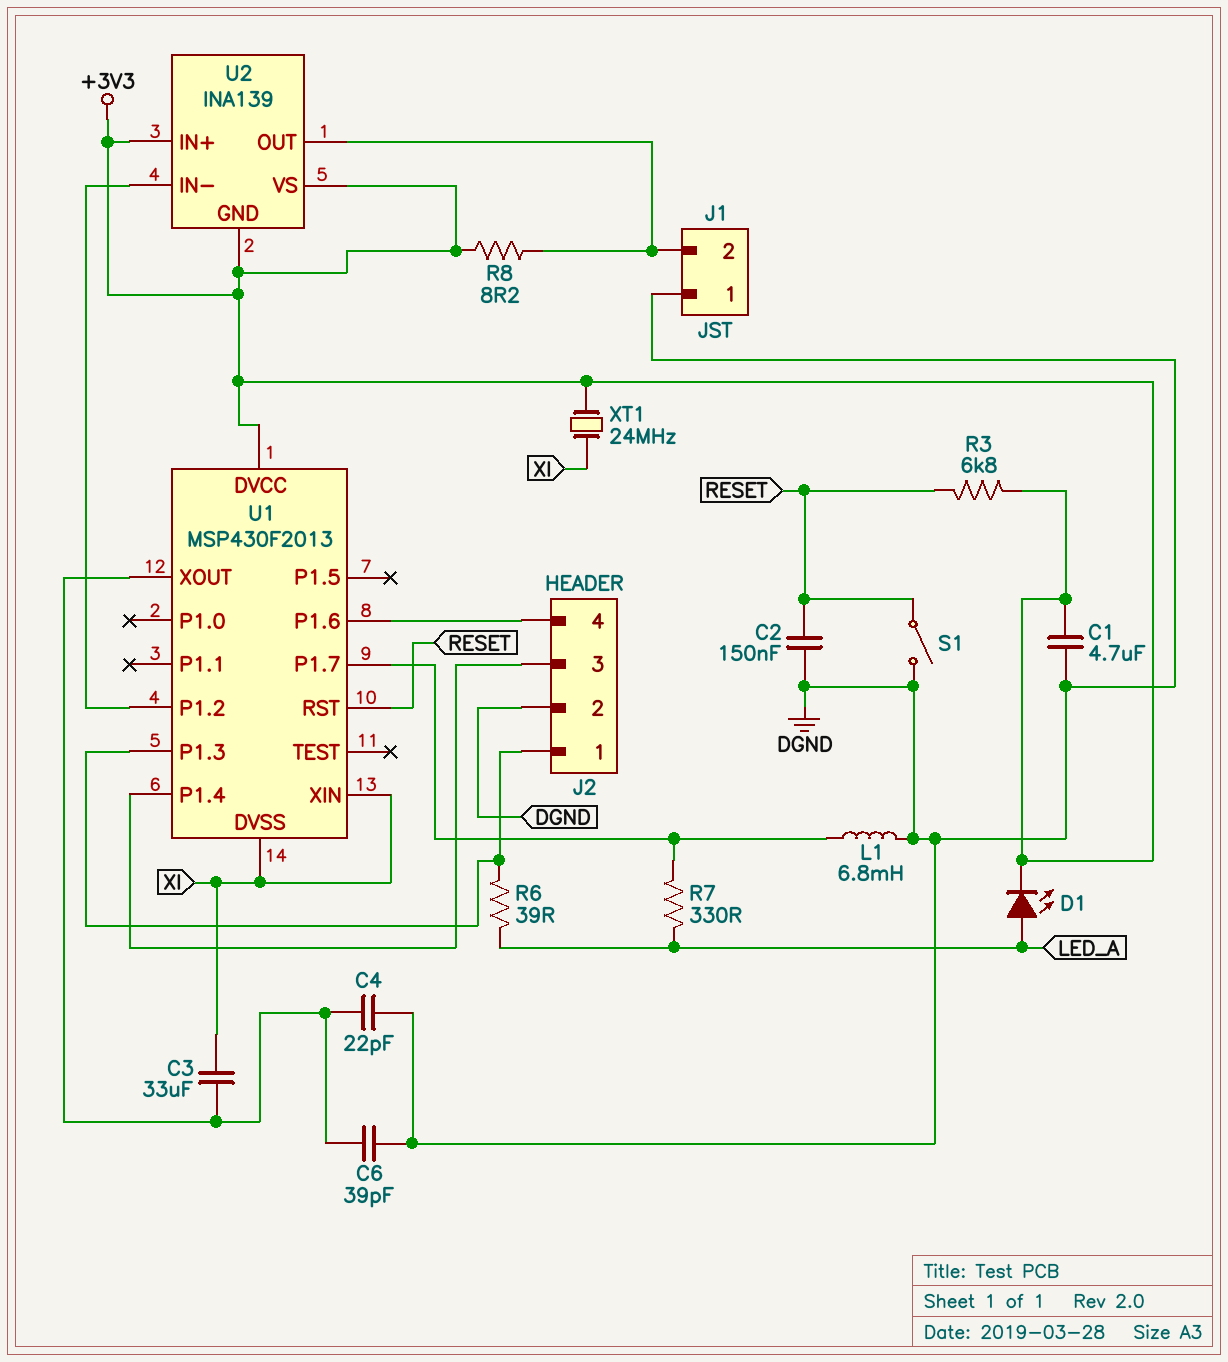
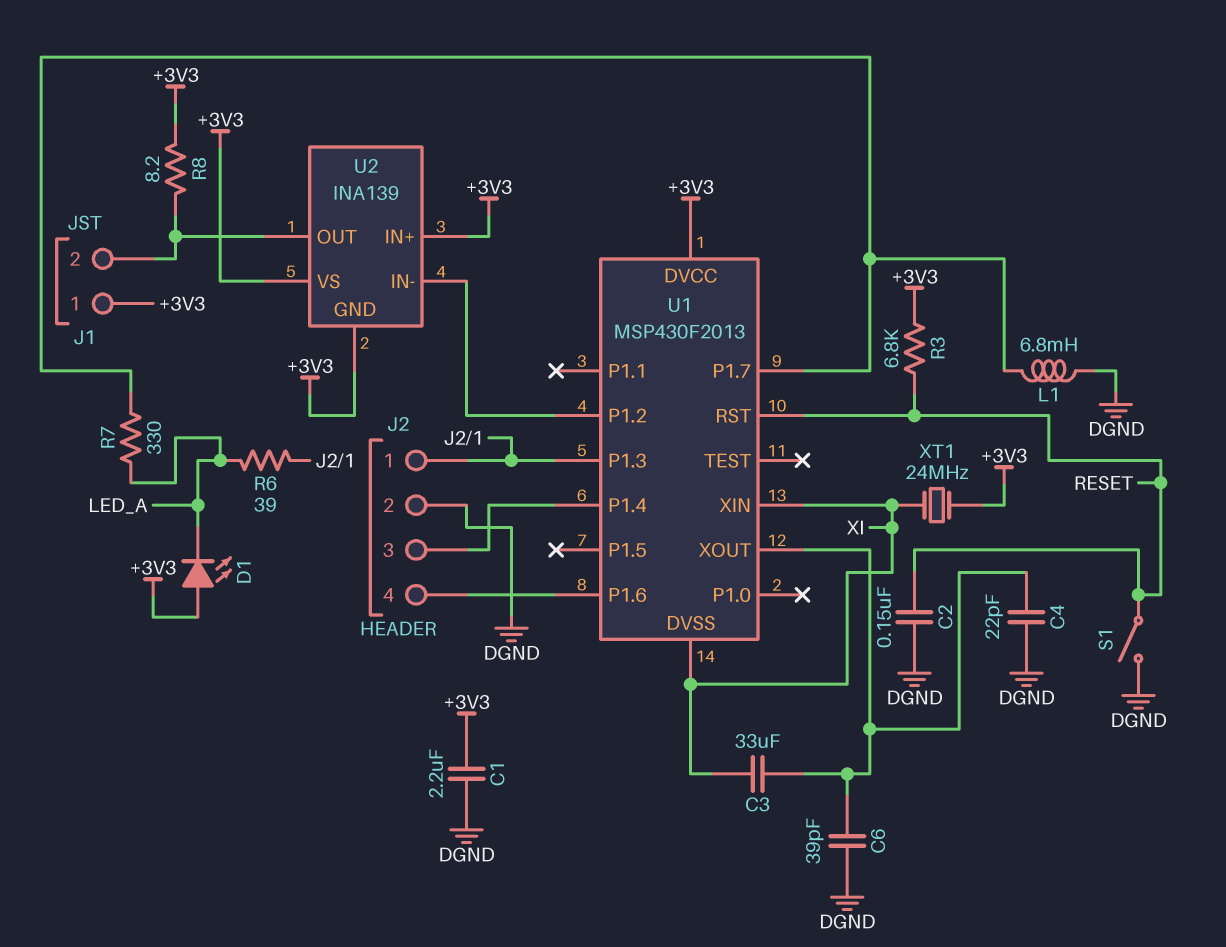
C1: 4.7uF (+3V3, DGND) -> 2.2uF (+3V3, DGND)
D1: LED (A LED_A, K +3V3) -> LED (A +3V3, K LED_A)
J1 pin 1: DGND -> +3V3

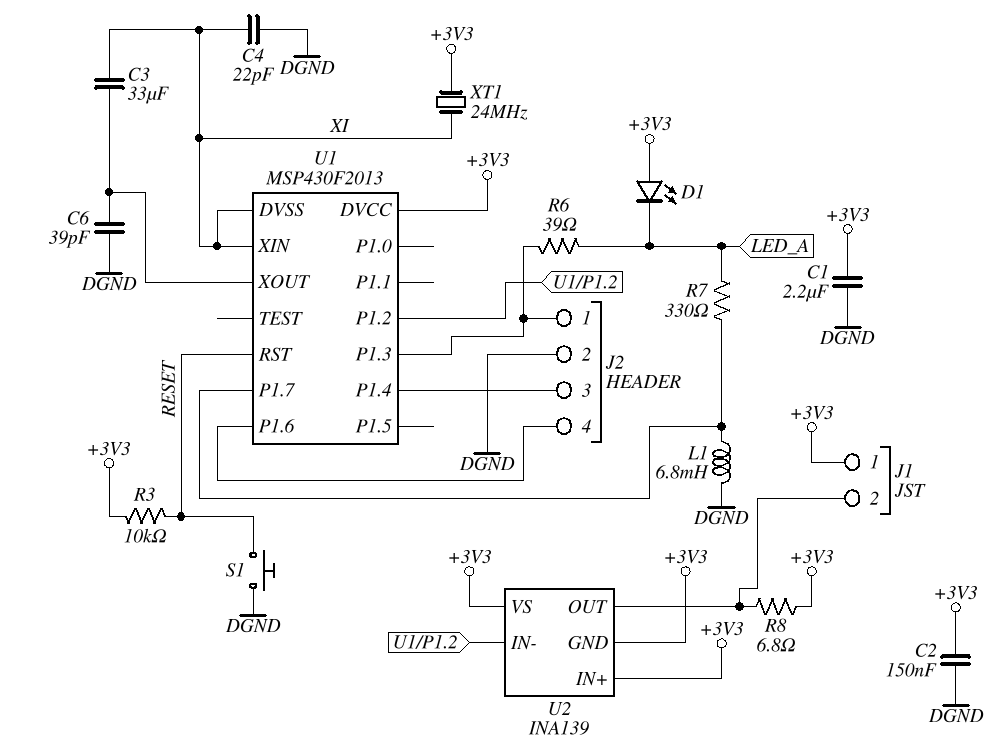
C2: 150nF (DGND, RESET) -> 150nF (+3V3, DGND)
C4: 22pF (DGND, U1/XOUT) -> 22pF (DGND, XI)
R3: 6.8k (+3V3, RESET) -> 10k (+3V3, RESET)
R8: 8.2 (+3V3, J1/2) -> 6.8 (+3V3, J1/2)
S1: switch (DGND, RESET) -> button (DGND, RESET)

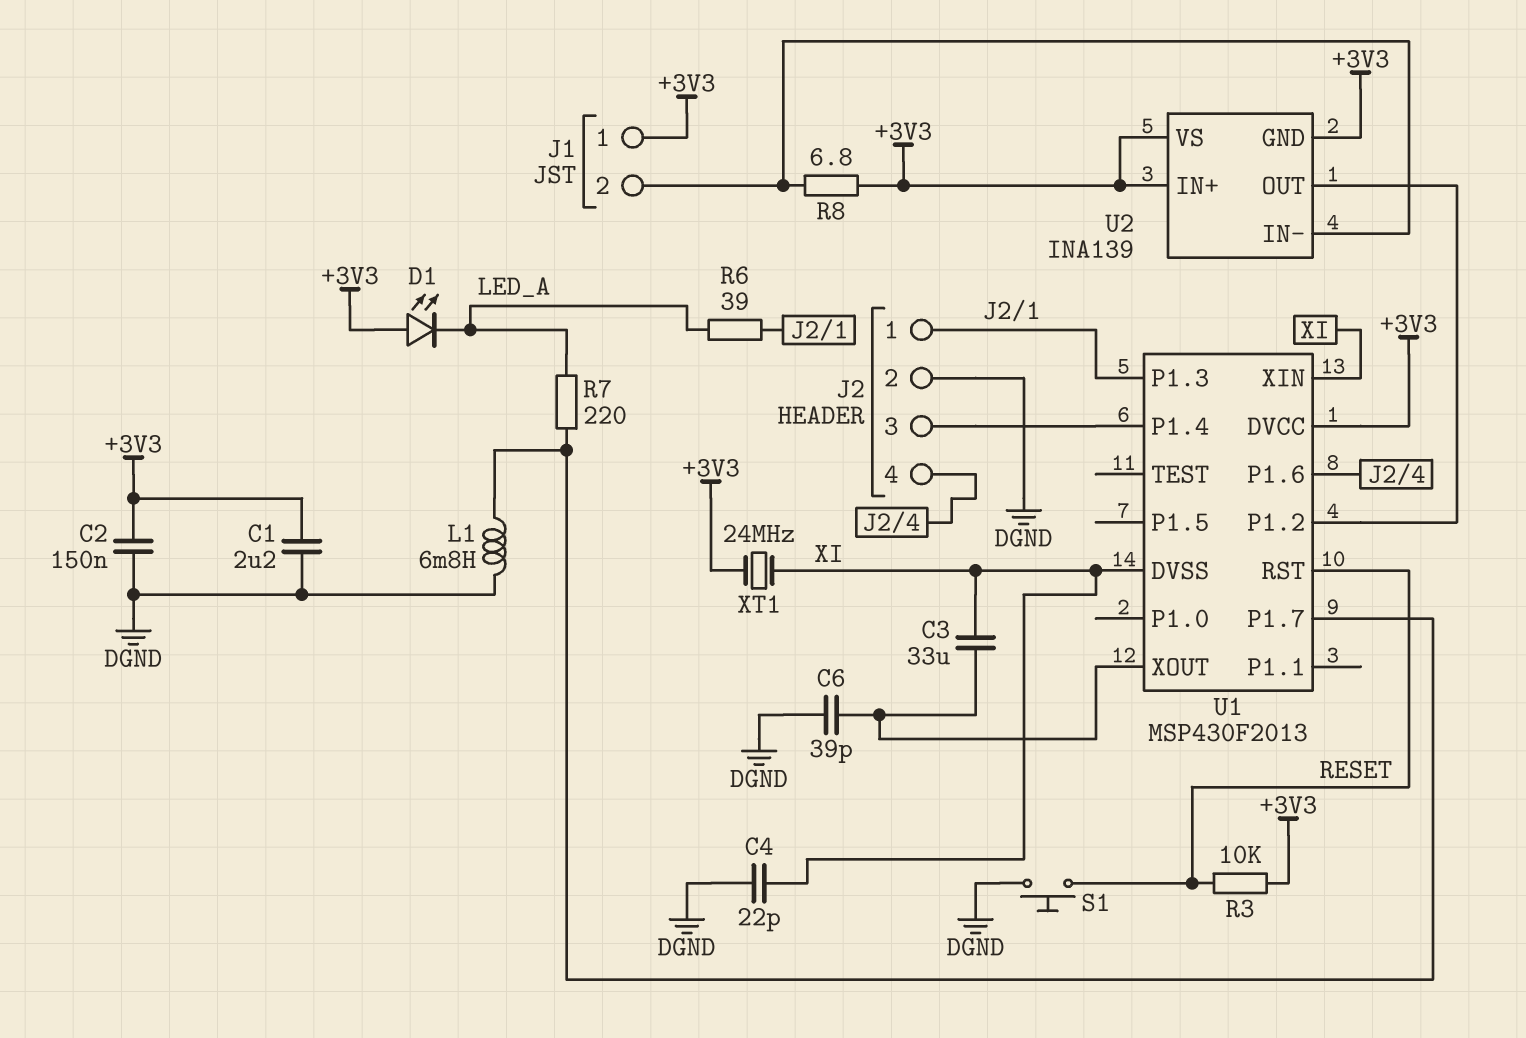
R7: 330 (LED_A, U1/P1.7) -> 220 (LED_A, U1/P1.7)
U2 pin IN-: U1/P1.2 -> J1/2
U2 pin OUT: J1/2 -> U1/P1.2

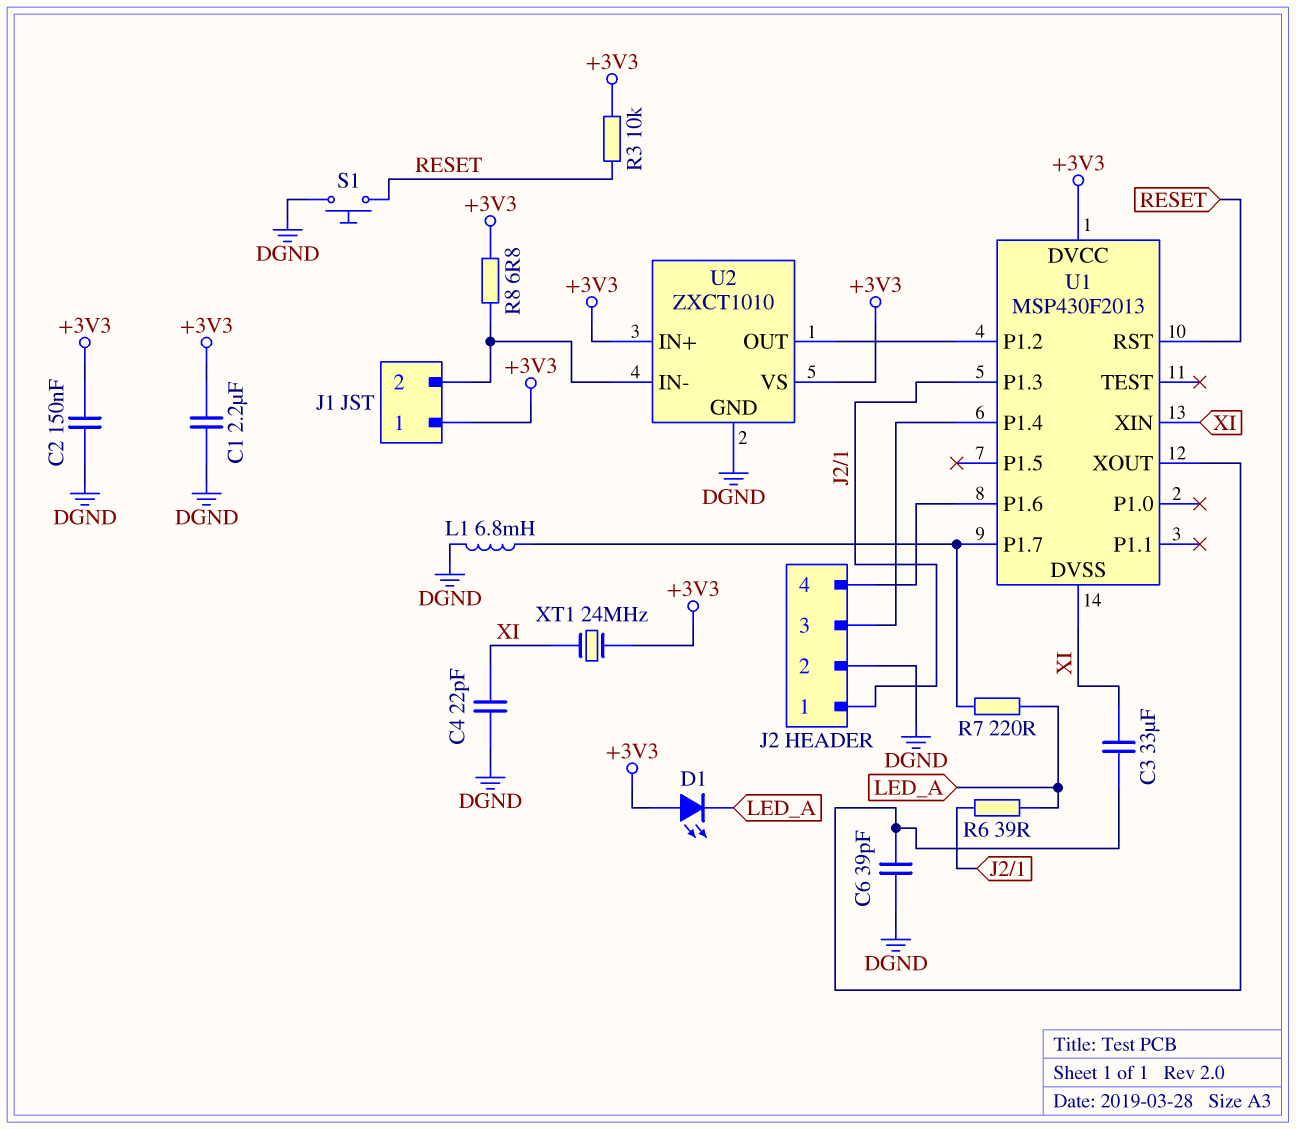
U2: INA139 -> ZXCT1010
U2 pin GND: +3V3 -> DGND

